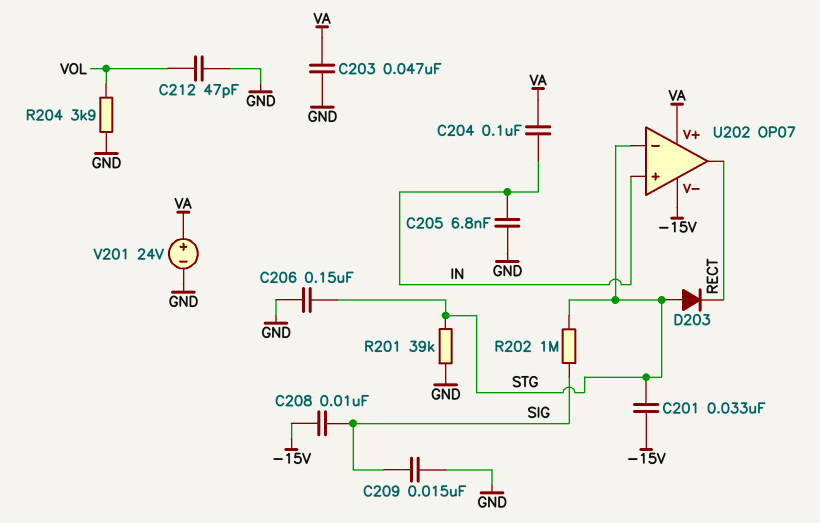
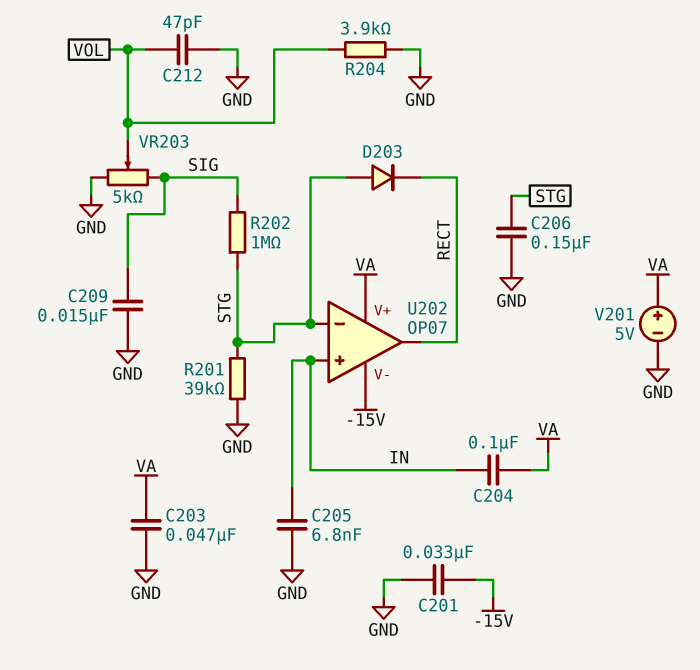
C201: 33nF (-15V, STG) -> 33nF (-15V, GND)
C208: 10nF (-15V, SIG) -> none
V201: 24V (plus VA, minus GND) -> 5V (plus VA, minus GND)
VR203: none -> 5k (GND, SIG, wiper VOL)

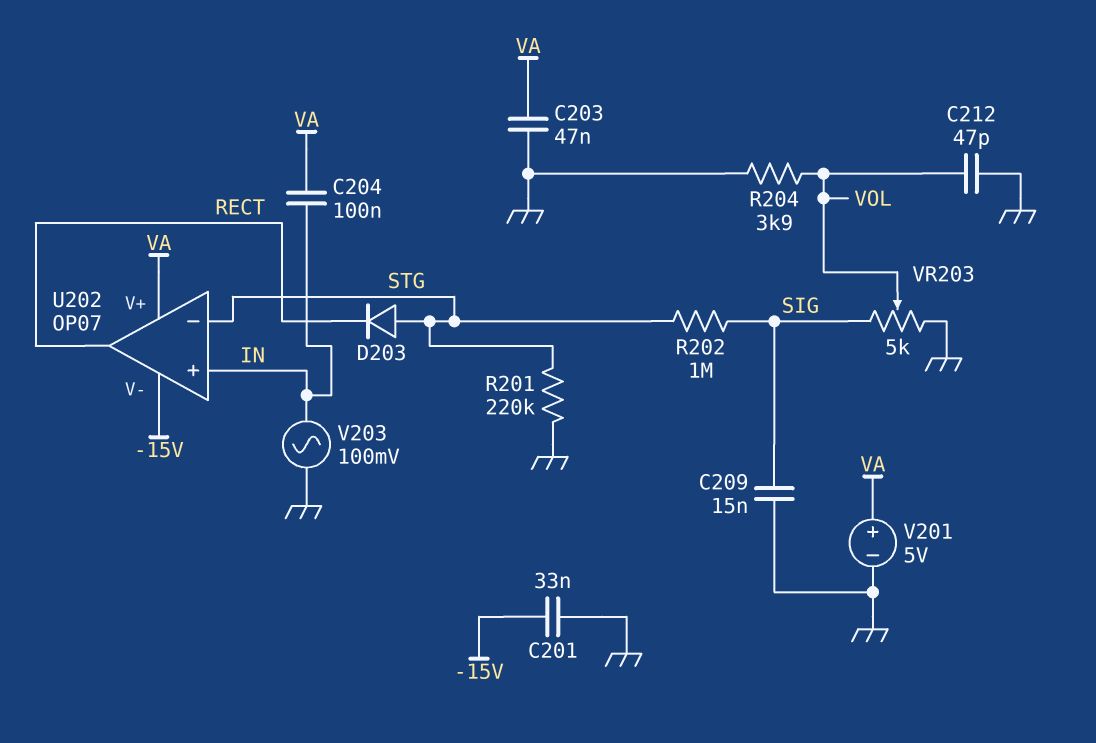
C205: 6.8nF (GND, IN) -> none
C206: 150nF (GND, STG) -> none
R201: 39k (GND, STG) -> 220k (GND, STG)
V203: none -> AC 100mV (GND, IN)

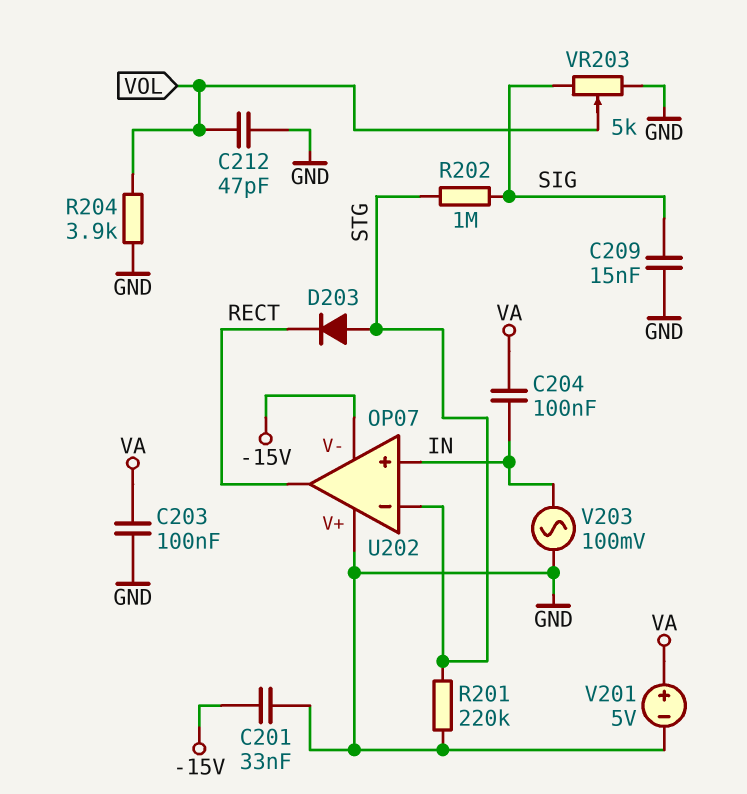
C203: 47nF (GND, VA) -> 100nF (GND, VA)
U202 pin V+: VA -> GND

